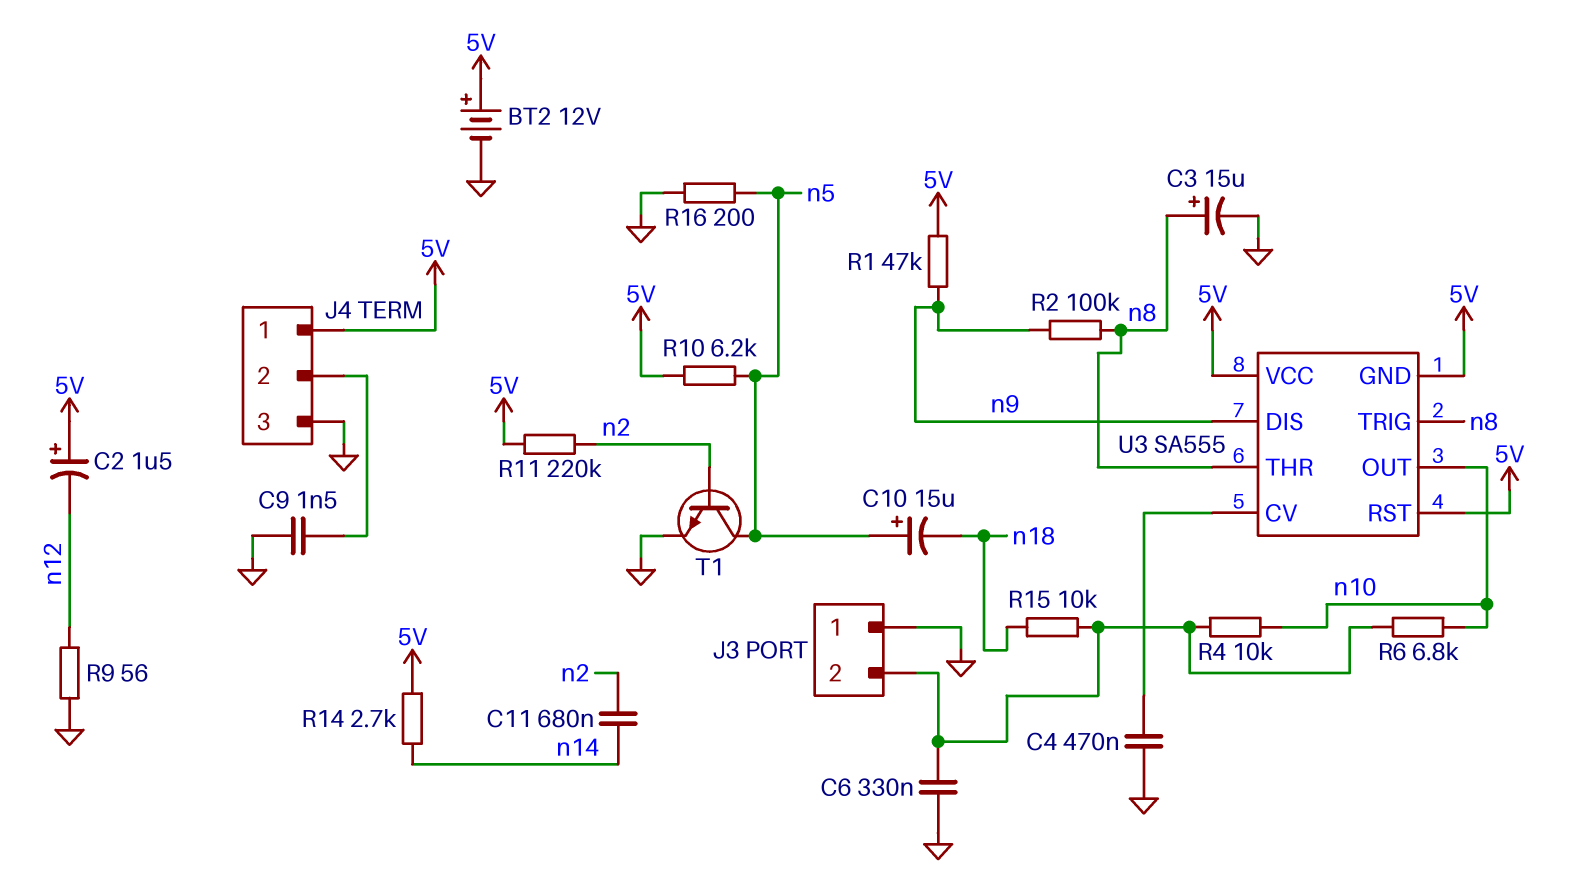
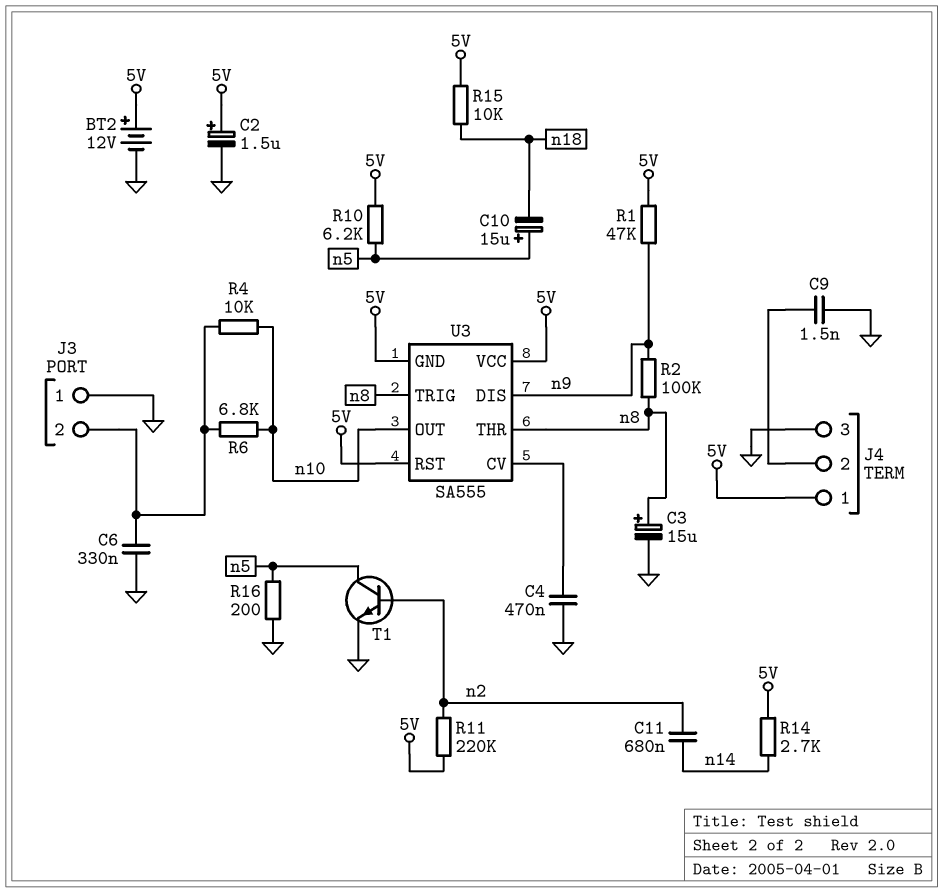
C2: 1.5uF (plus 5V, minus n12) -> 1.5uF (plus 5V, minus GND)
R9: 56 (GND, n12) -> none
R15: 10k (J3/2, n18) -> 10k (5V, n18)

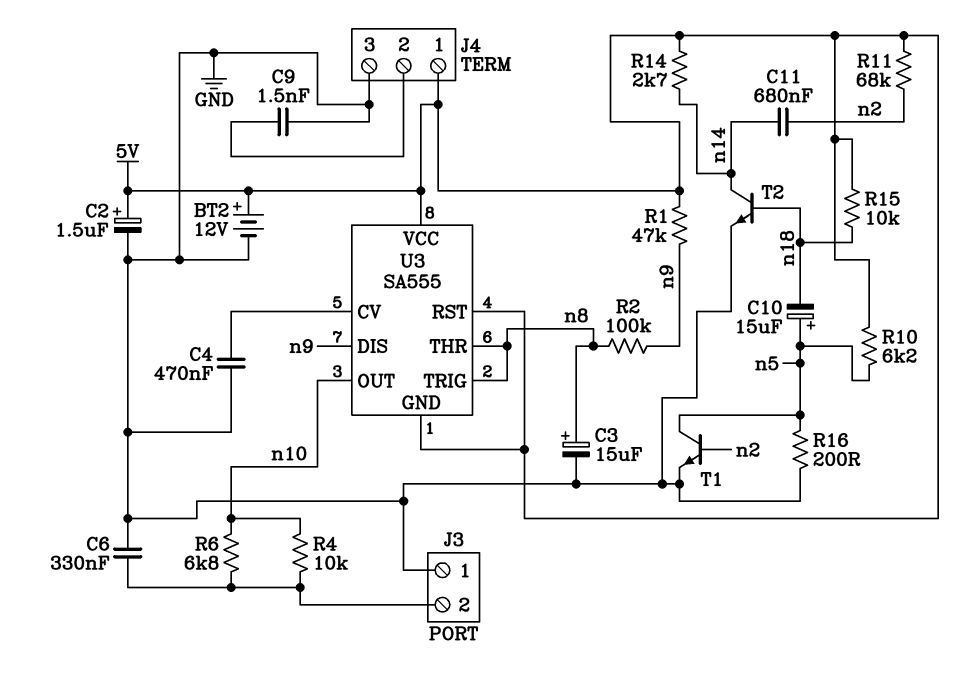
R11: 220k (5V, n2) -> 68k (5V, n2)
T2: none -> NPN (B n18, C n14, E GND)

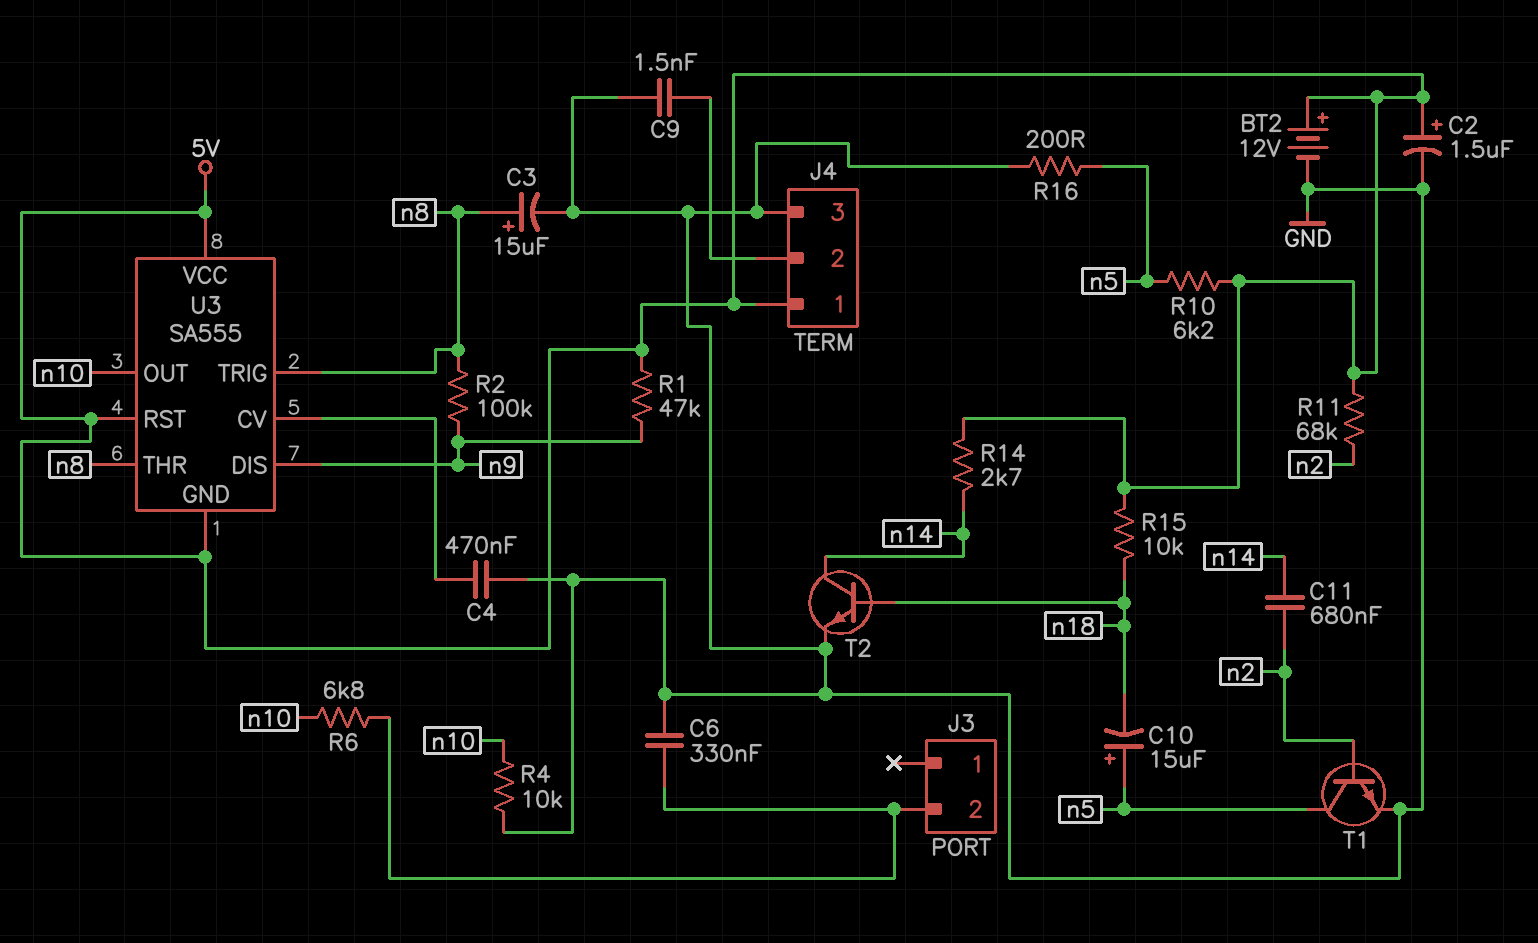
J3 pin 1: GND -> none
R4: 10k (J3/2, n10) -> 10k (GND, n10)

